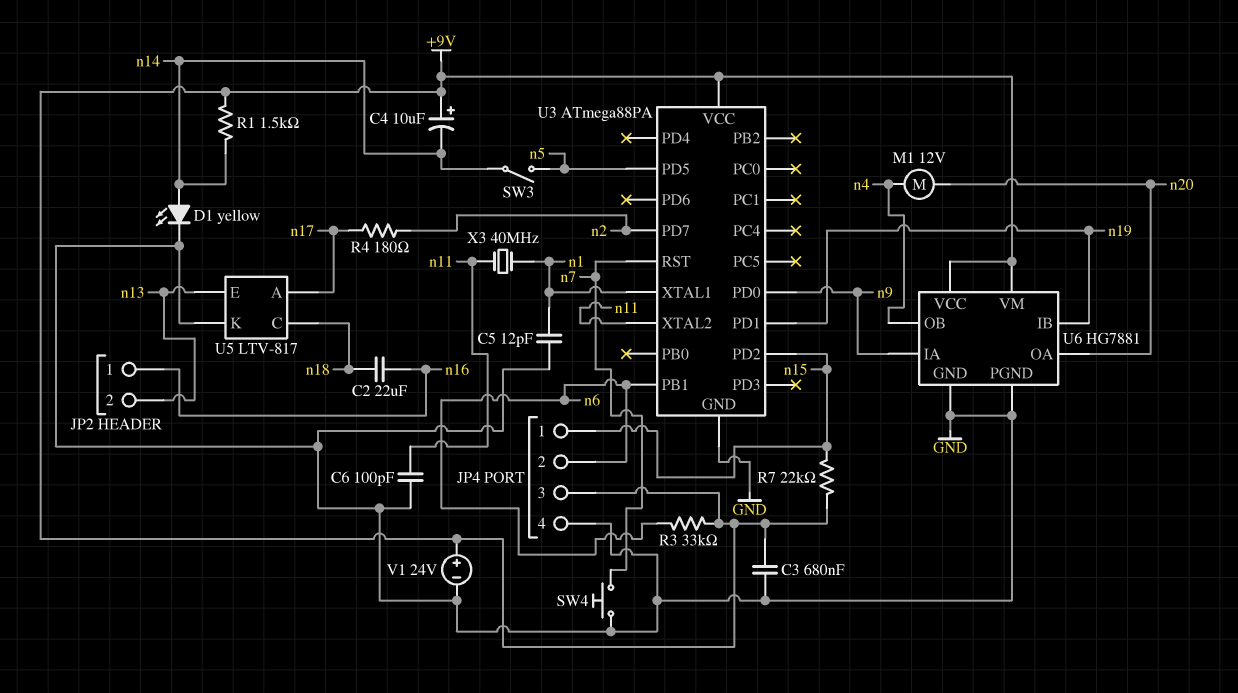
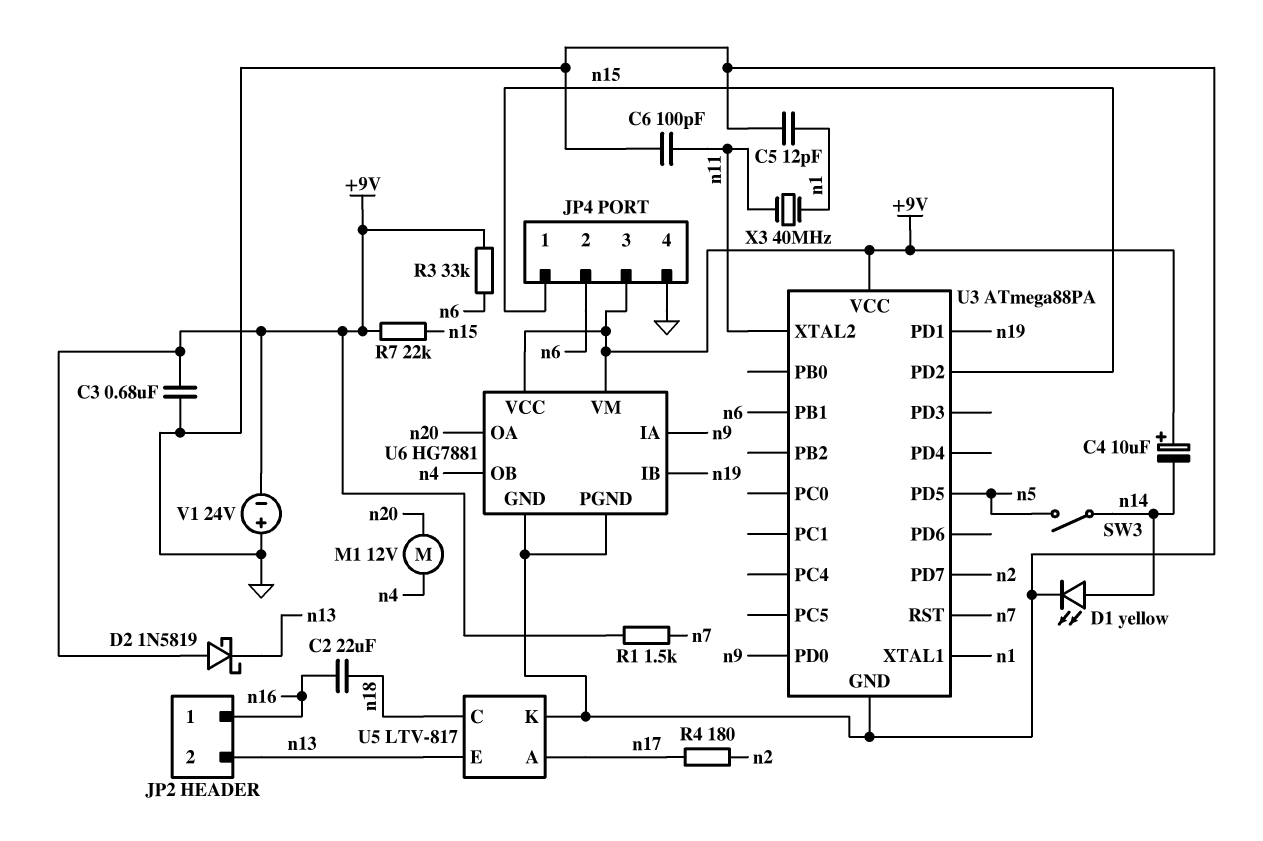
D2: none -> schottky 1N5819 (A +9V, K n13)
R1: 1.5k (+9V, n14) -> 1.5k (+9V, n7)
SW4: button (GND, n7) -> none
V1: 24V (plus +9V, minus GND) -> 24V (plus GND, minus +9V)

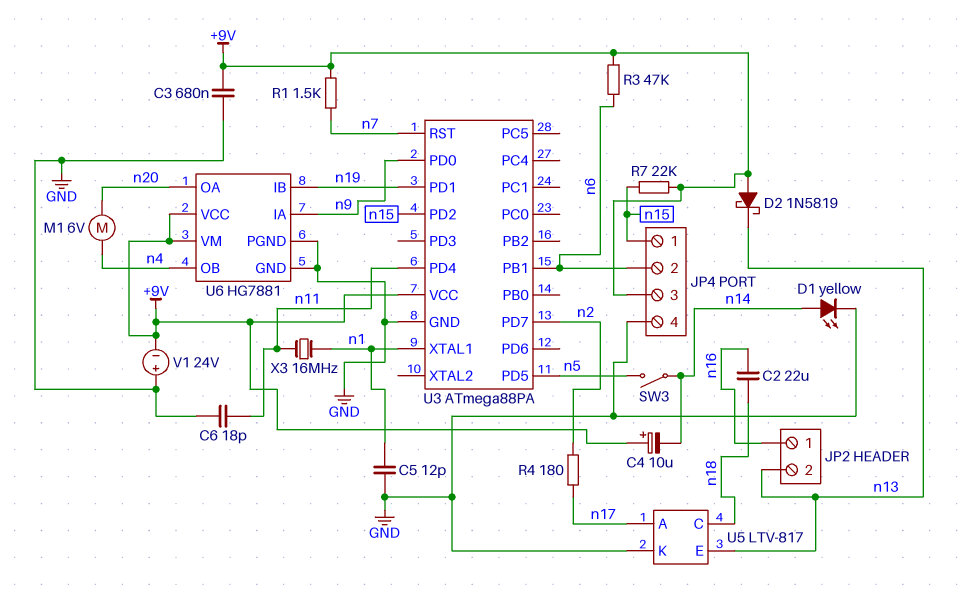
C6: 100pF (GND, n11) -> 18pF (GND, n11)
M1: motor 12V (n4, n20) -> motor 6V (n4, n20)
R3: 33k (+9V, n6) -> 47k (+9V, n6)
U3 pin PD4: none -> n11
U3 pin XTAL2: n11 -> none
X3: 40MHz (n1, n11) -> 16MHz (n1, n11)

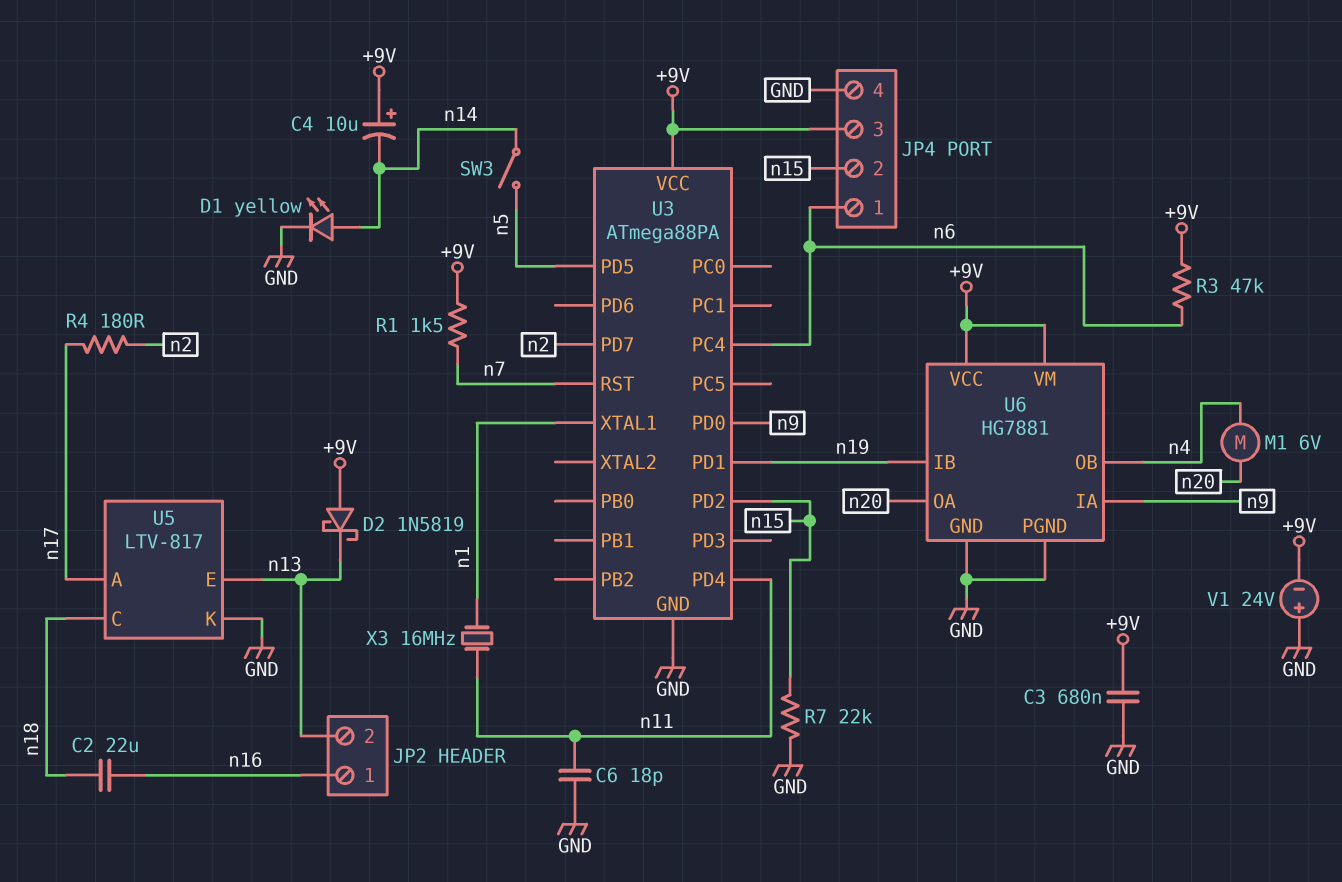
C5: 12pF (GND, n1) -> none
JP4 pin 1: n15 -> n6
JP4 pin 2: n6 -> n15
R7: 22k (+9V, n15) -> 22k (GND, n15)
U3 pin PB1: n6 -> none
U3 pin PC4: none -> n6

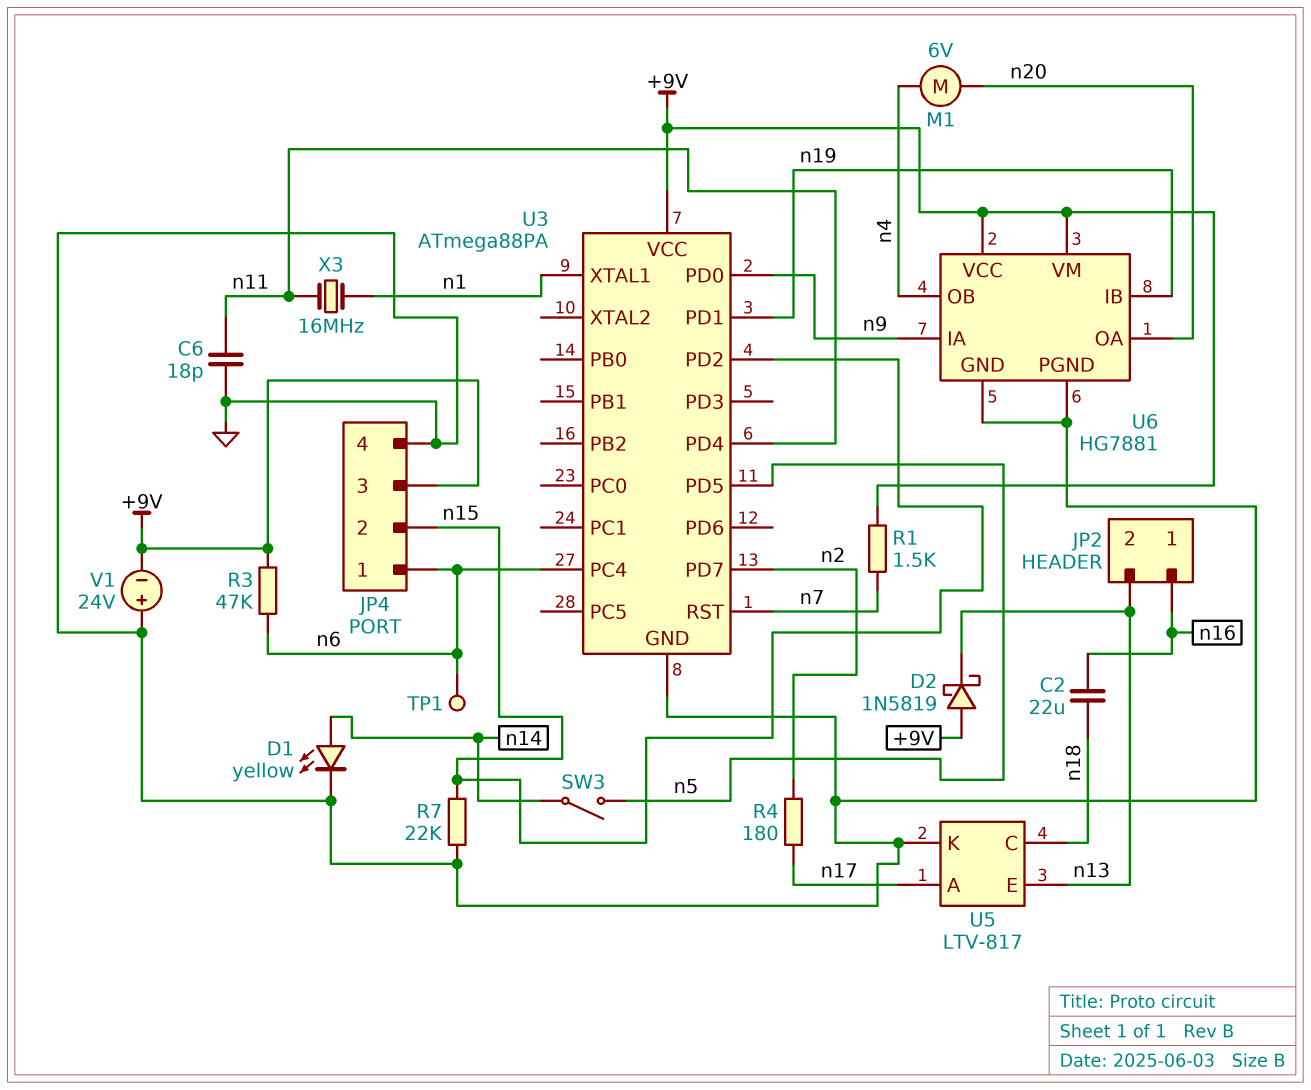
C3: 680nF (+9V, GND) -> none
C4: 10uF (plus +9V, minus n14) -> none
TP1: none -> test point (n6)

